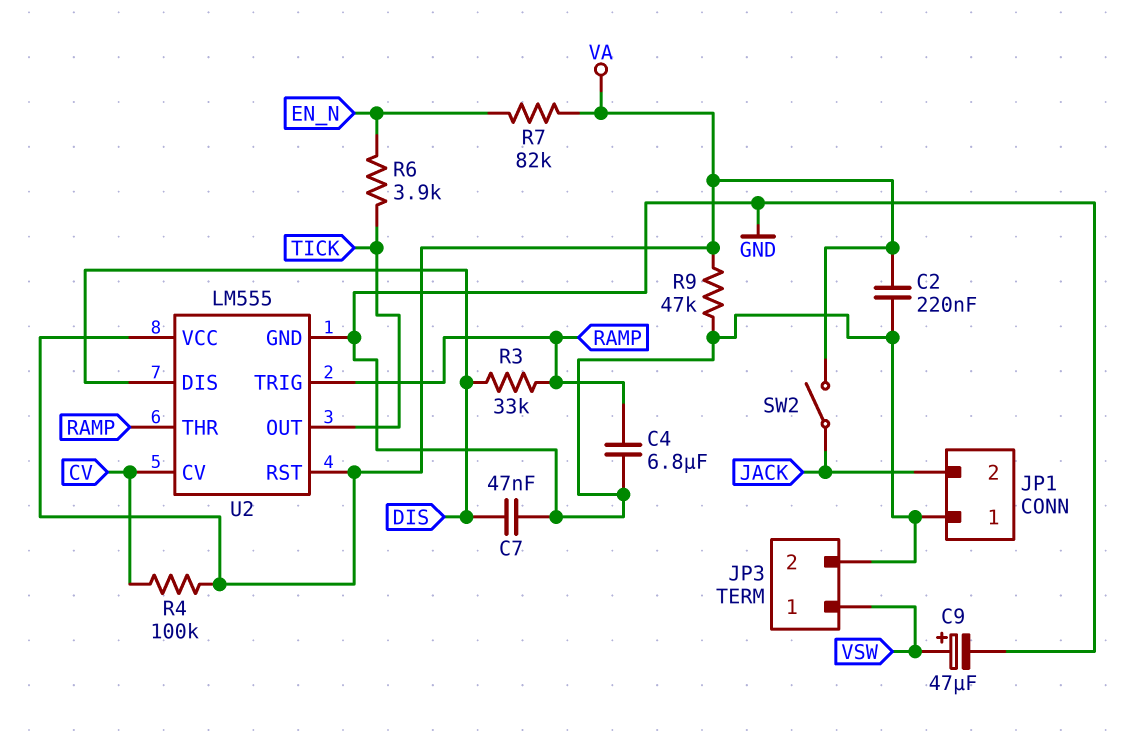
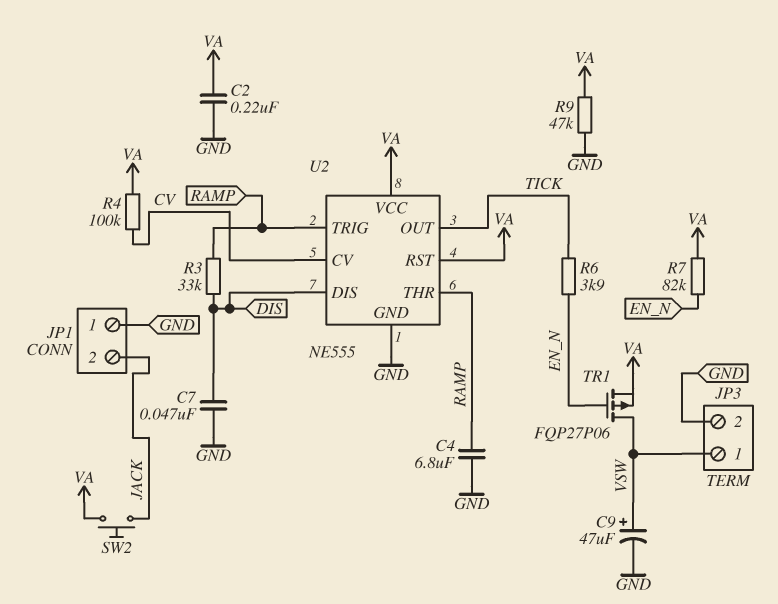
SW2: switch (JACK, VA) -> button (JACK, VA)
TR1: none -> PMOS FQP27P06 (G EN_N, D VSW, S VA)
U2: LM555 -> NE555

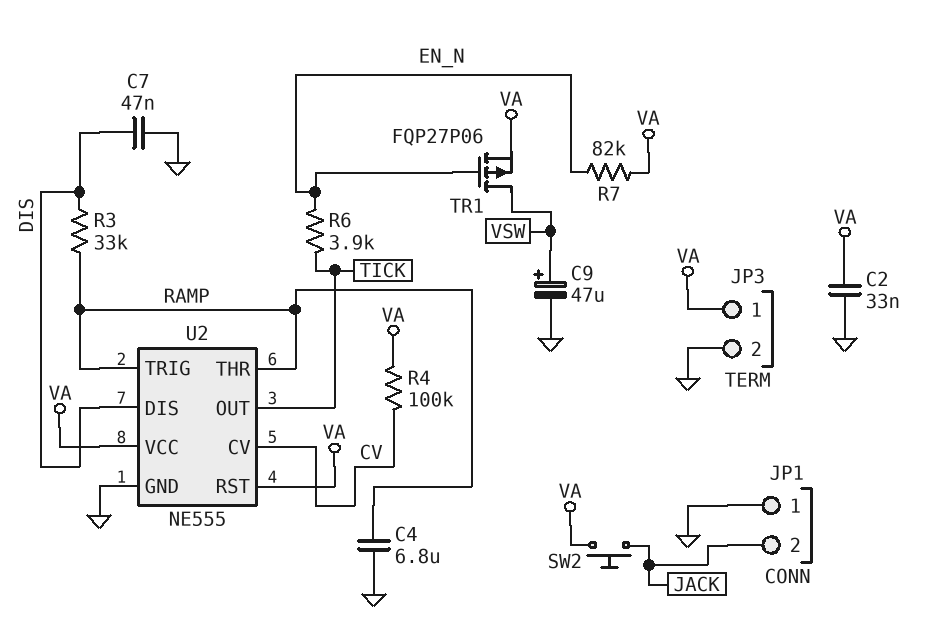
C2: 220nF (GND, VA) -> 33nF (GND, VA)
JP3 pin 1: VSW -> VA
R9: 47k (GND, VA) -> none

